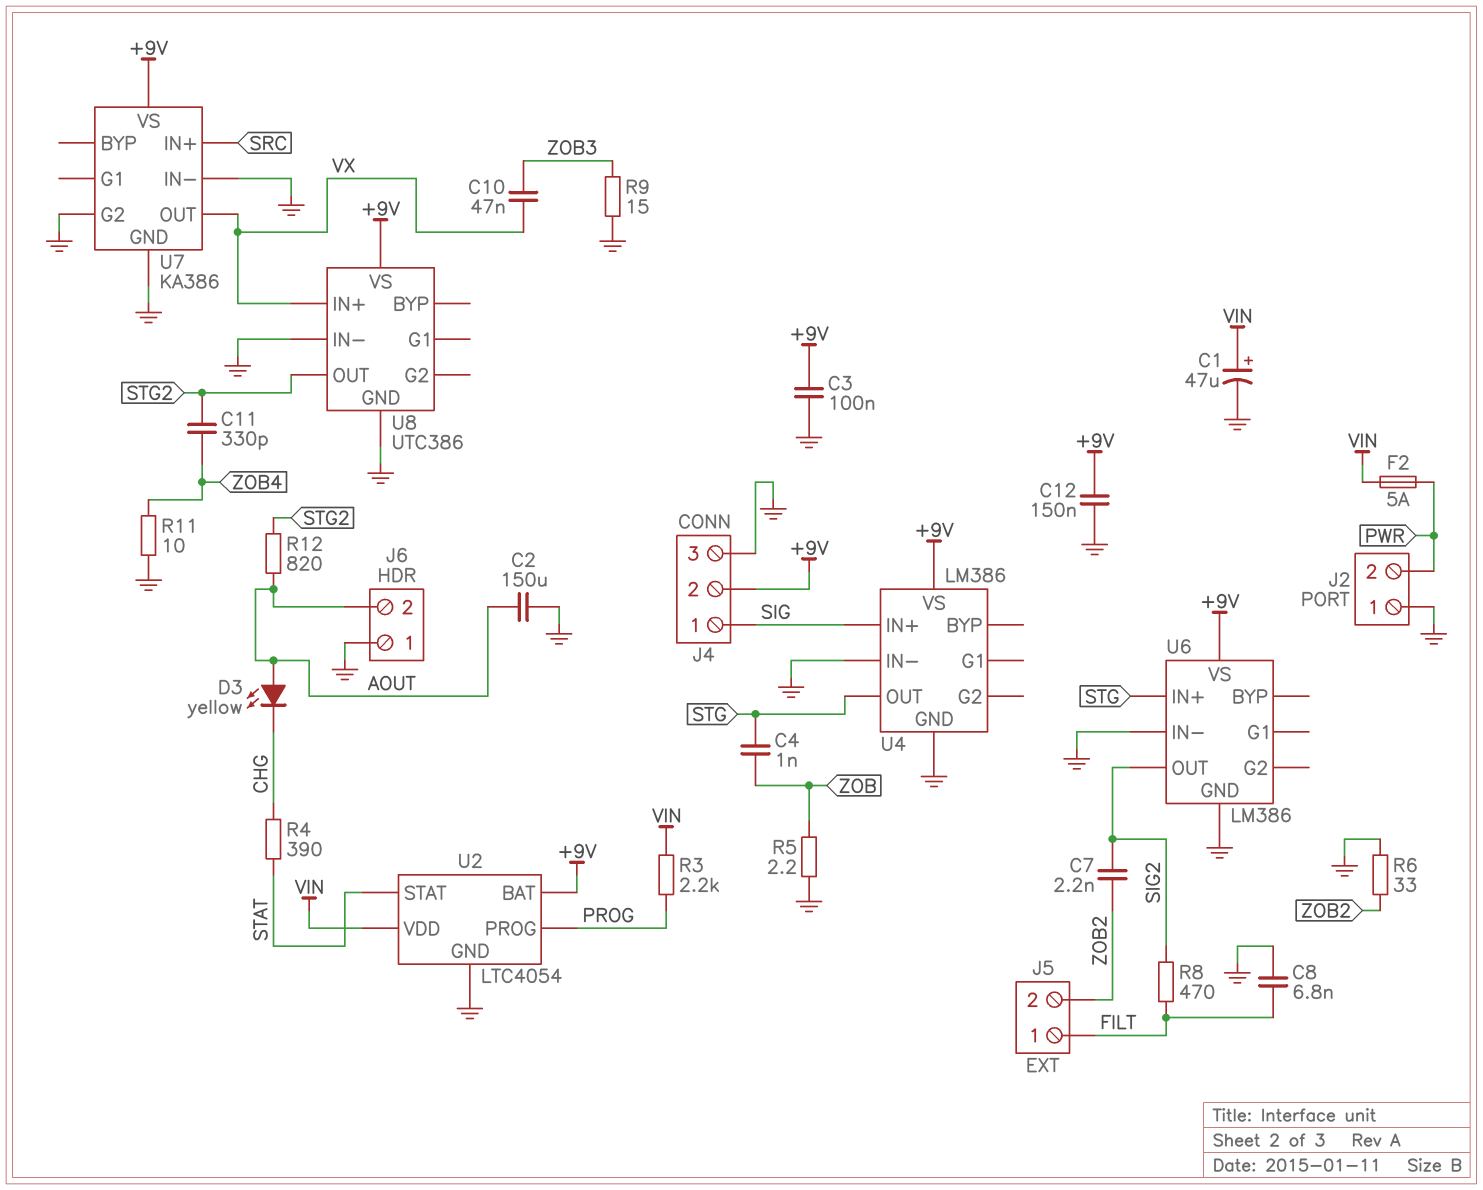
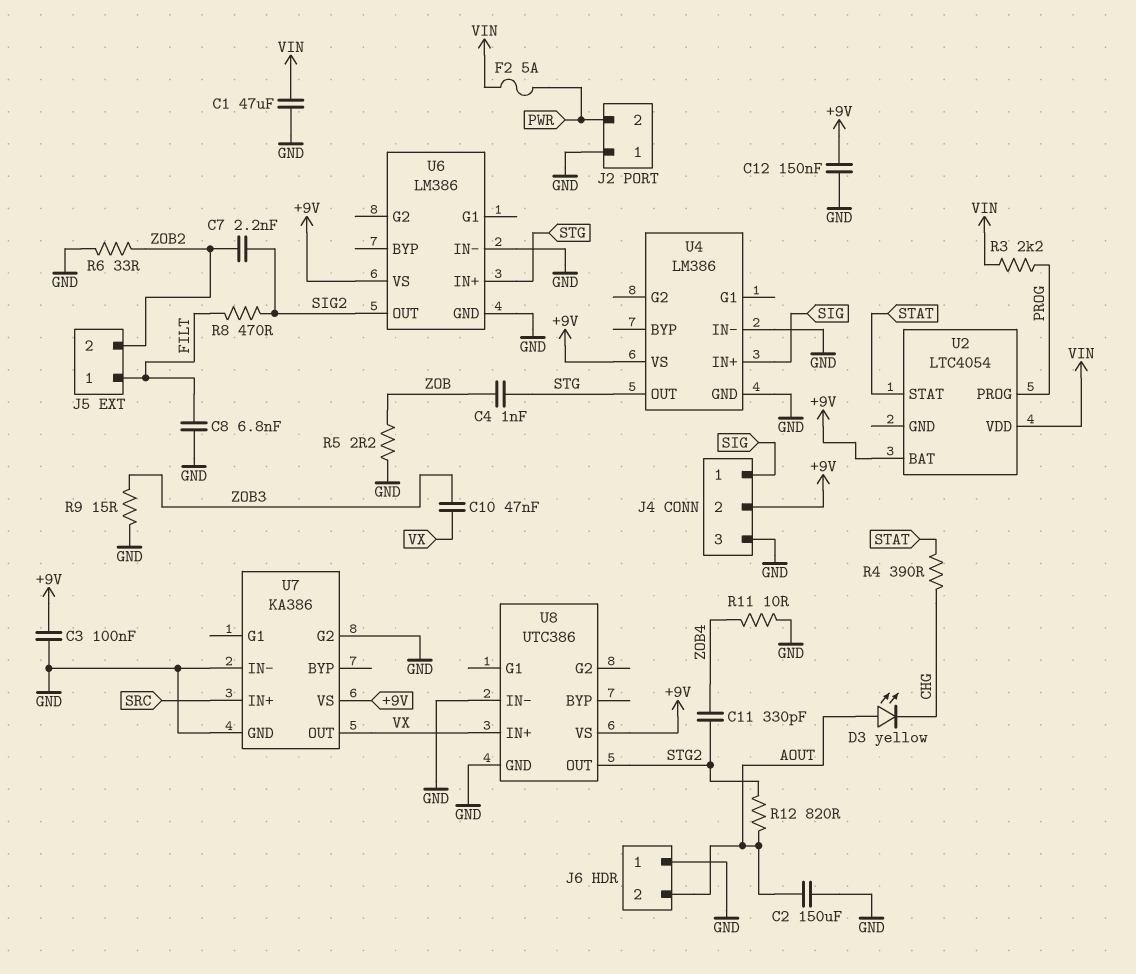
C1: 47uF (plus VIN, minus GND) -> 47uF (GND, VIN)
U2 pin GND: GND -> none

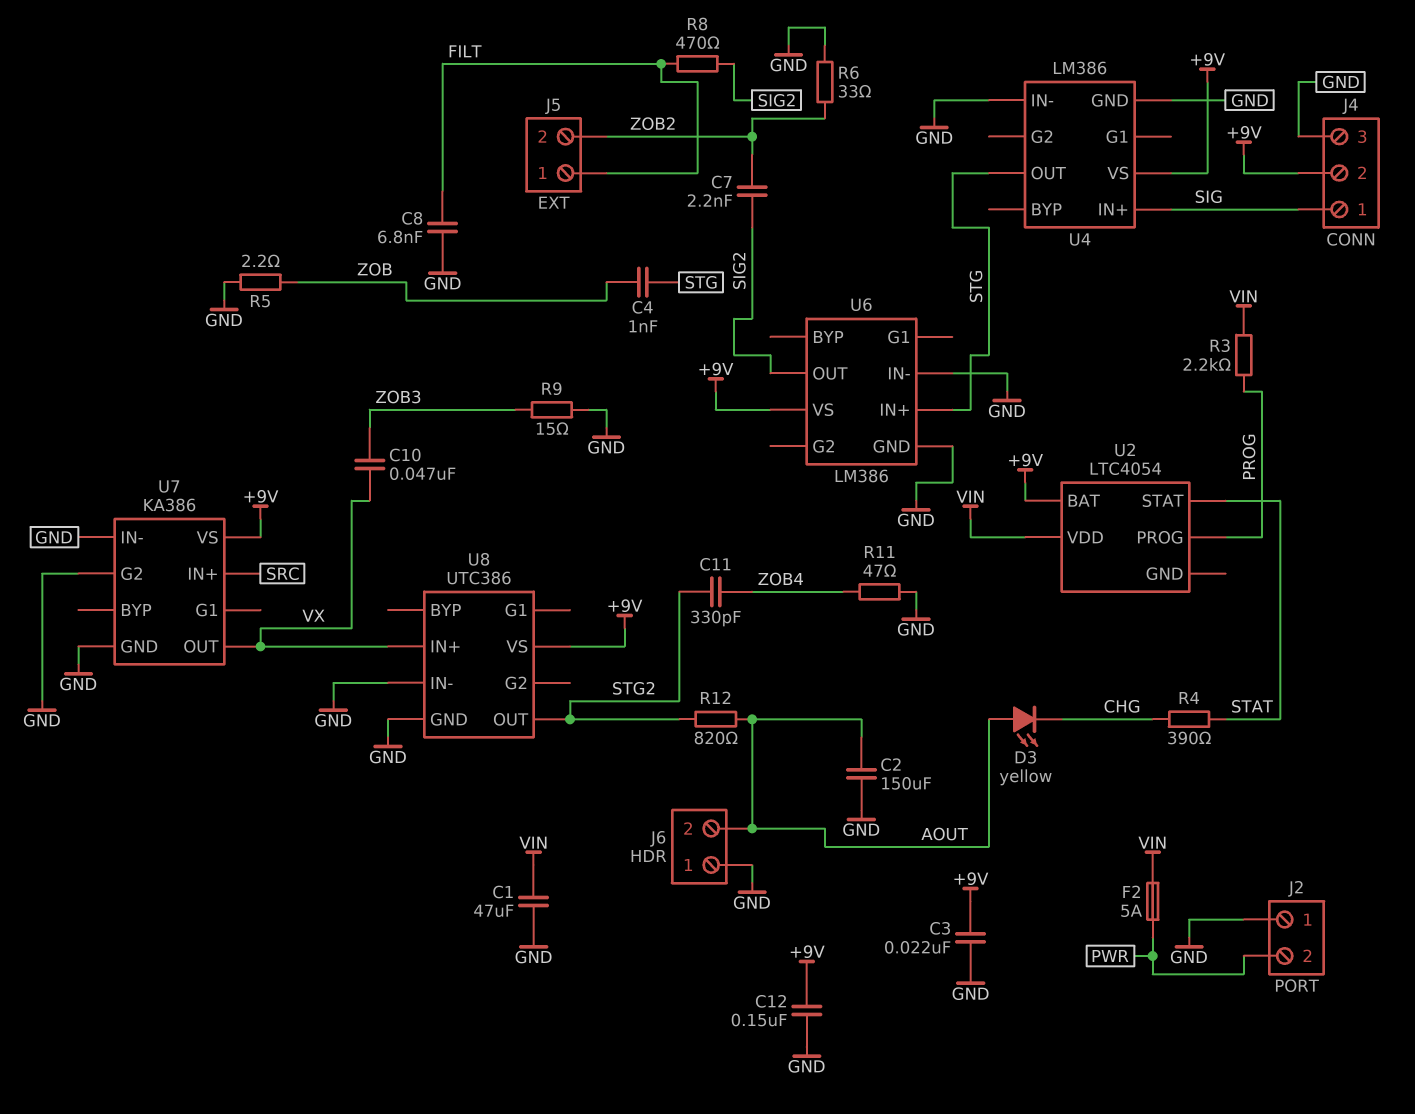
C3: 100nF (+9V, GND) -> 22nF (+9V, GND)
R11: 10 (GND, ZOB4) -> 47 (GND, ZOB4)

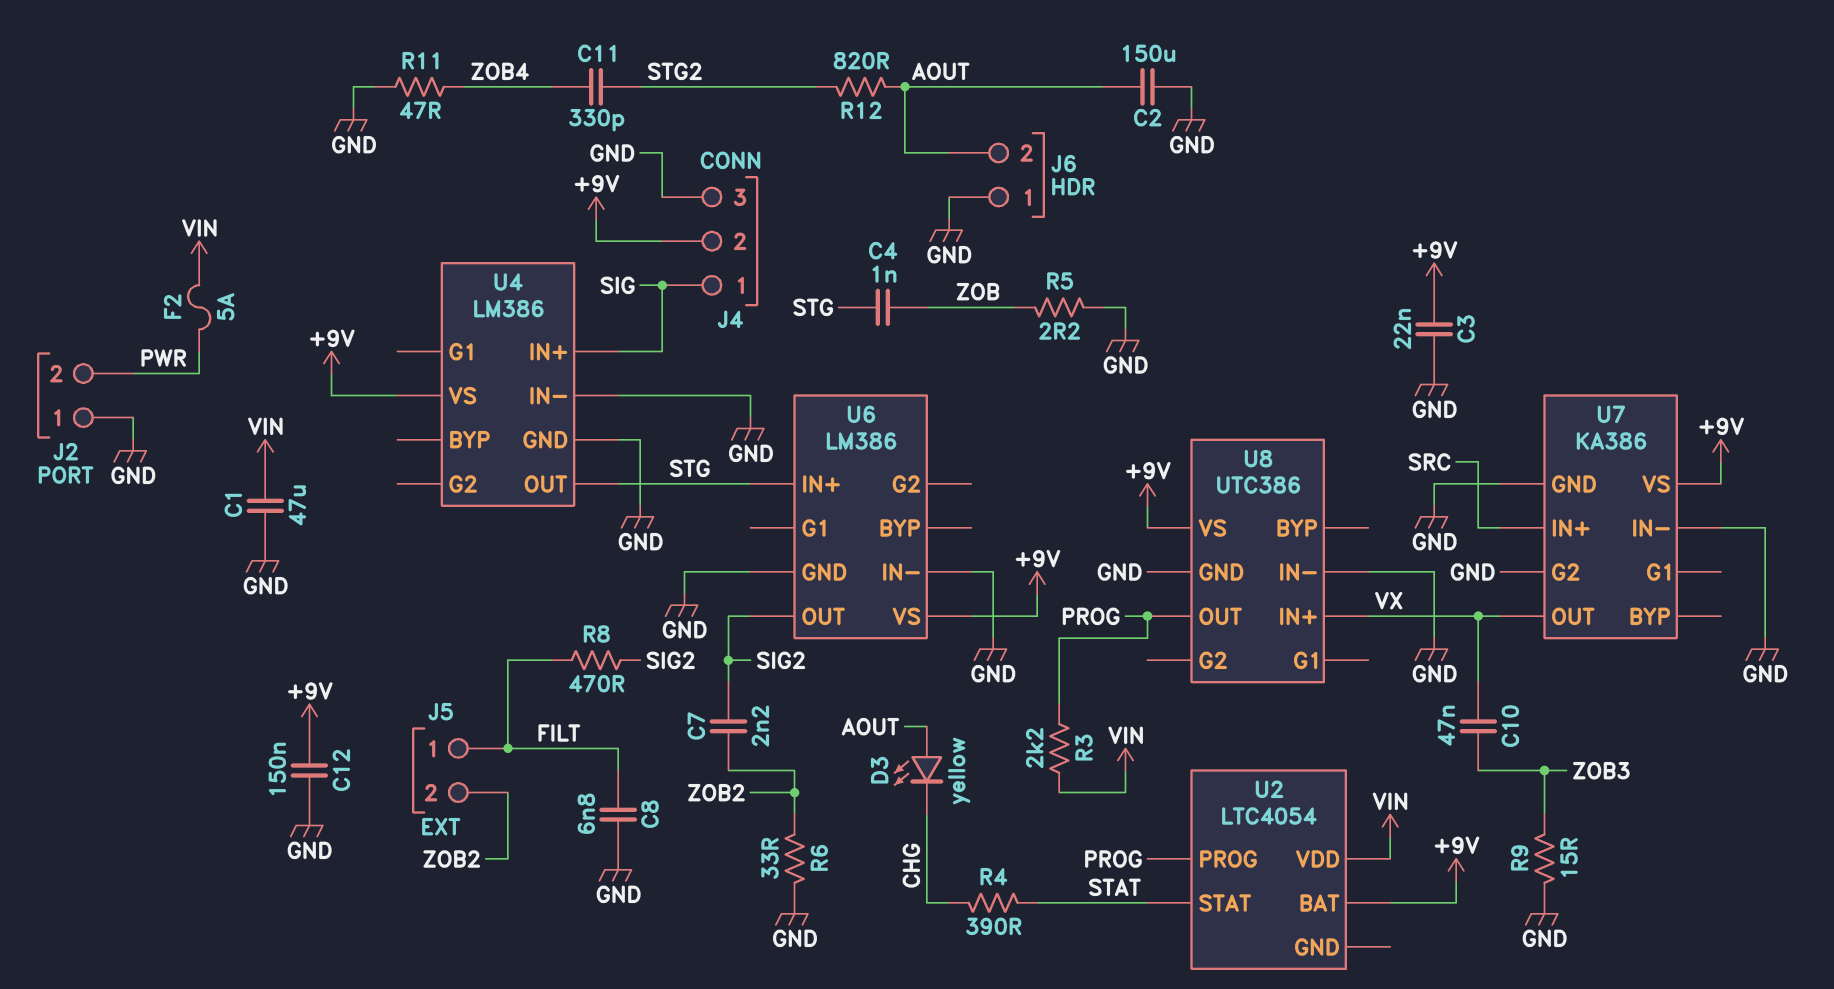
U8 pin OUT: STG2 -> PROG

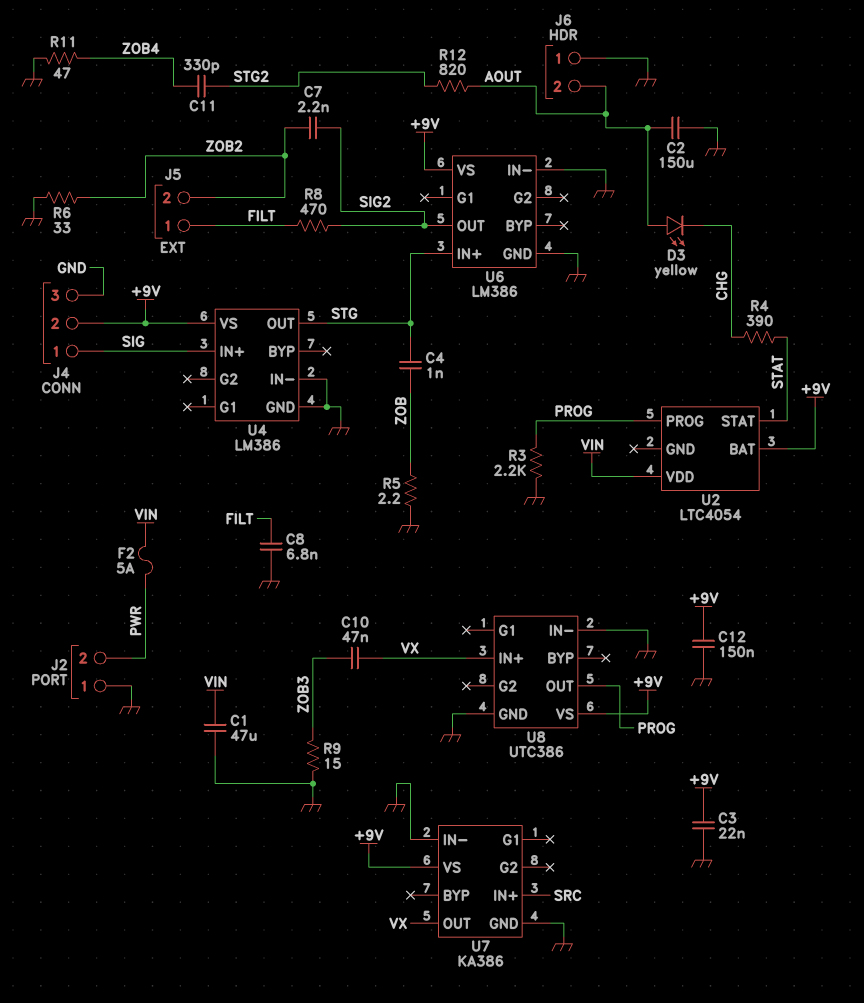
R3: 2.2k (PROG, VIN) -> 2.2k (GND, PROG)
U7 pin G2: GND -> none

